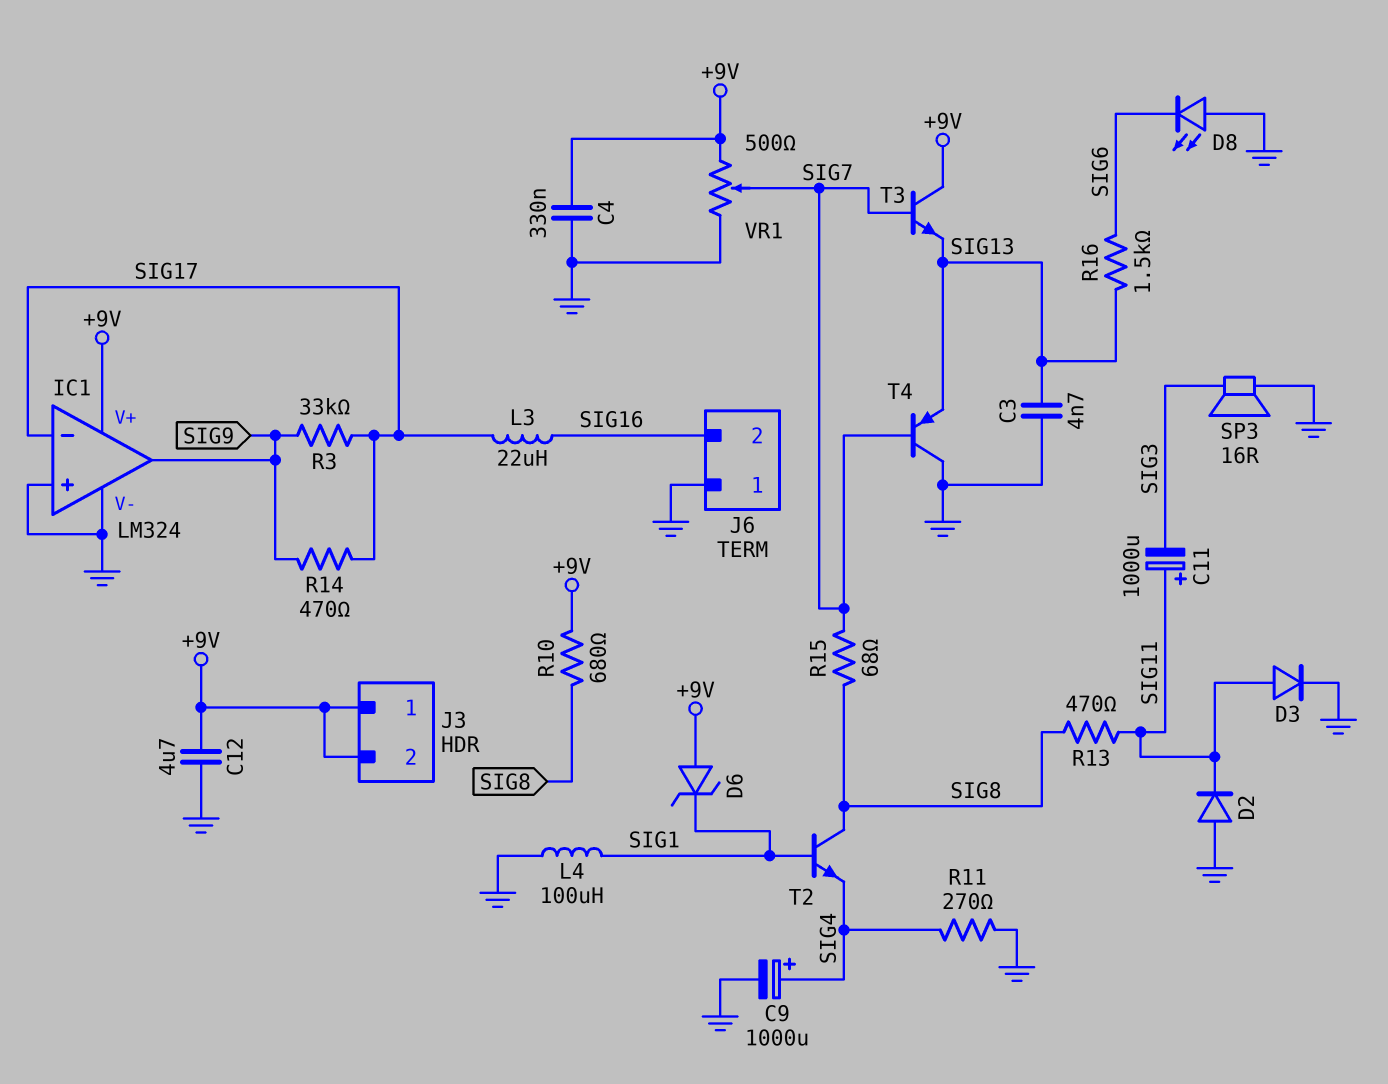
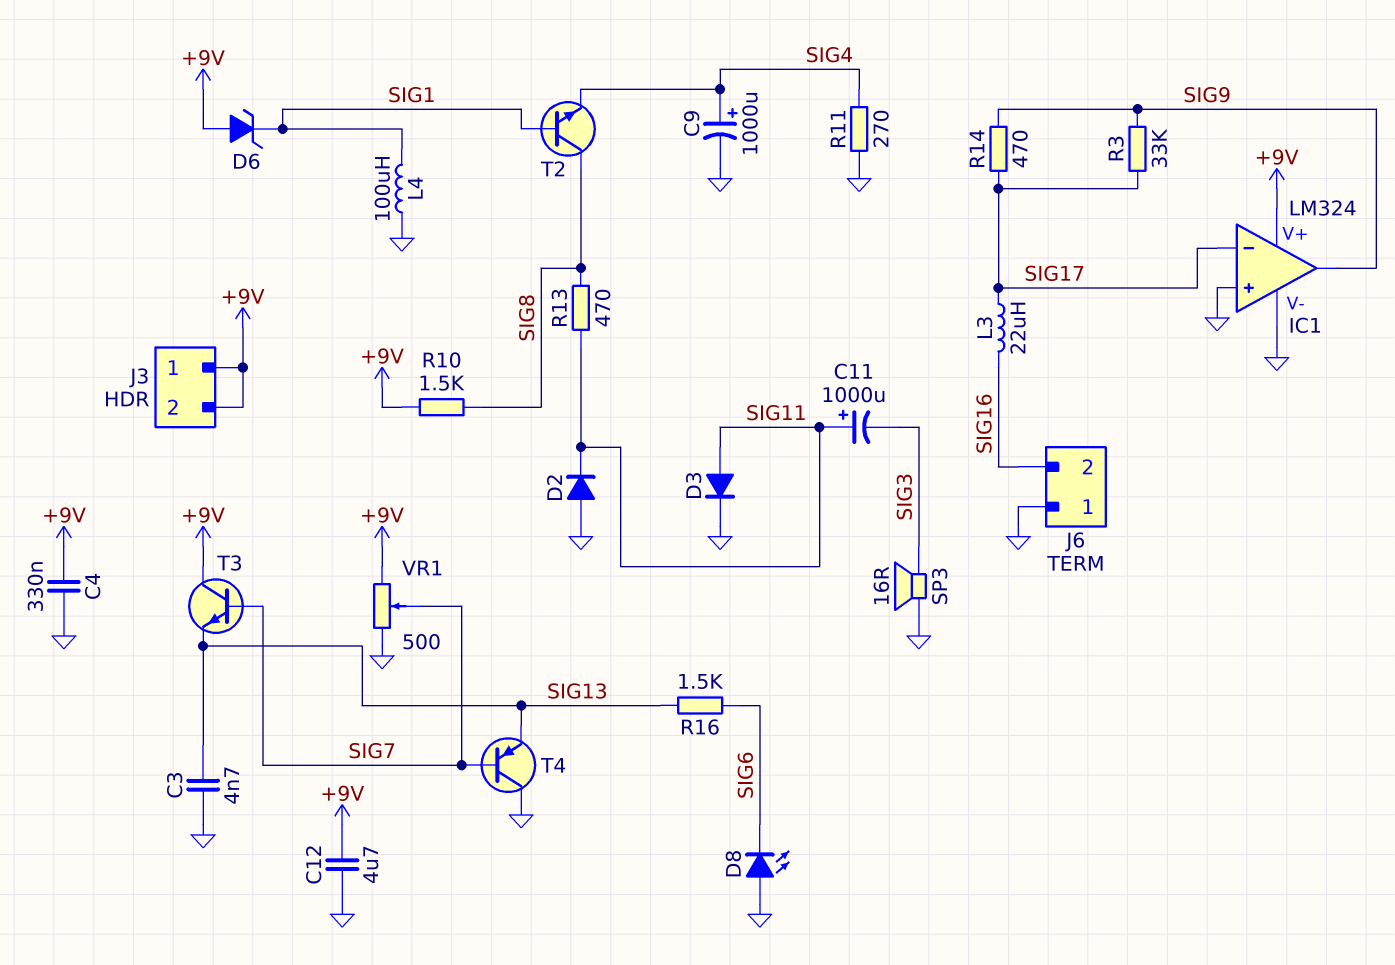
R10: 680 (+9V, SIG8) -> 1.5k (+9V, SIG8)
R15: 68 (SIG7, SIG8) -> none

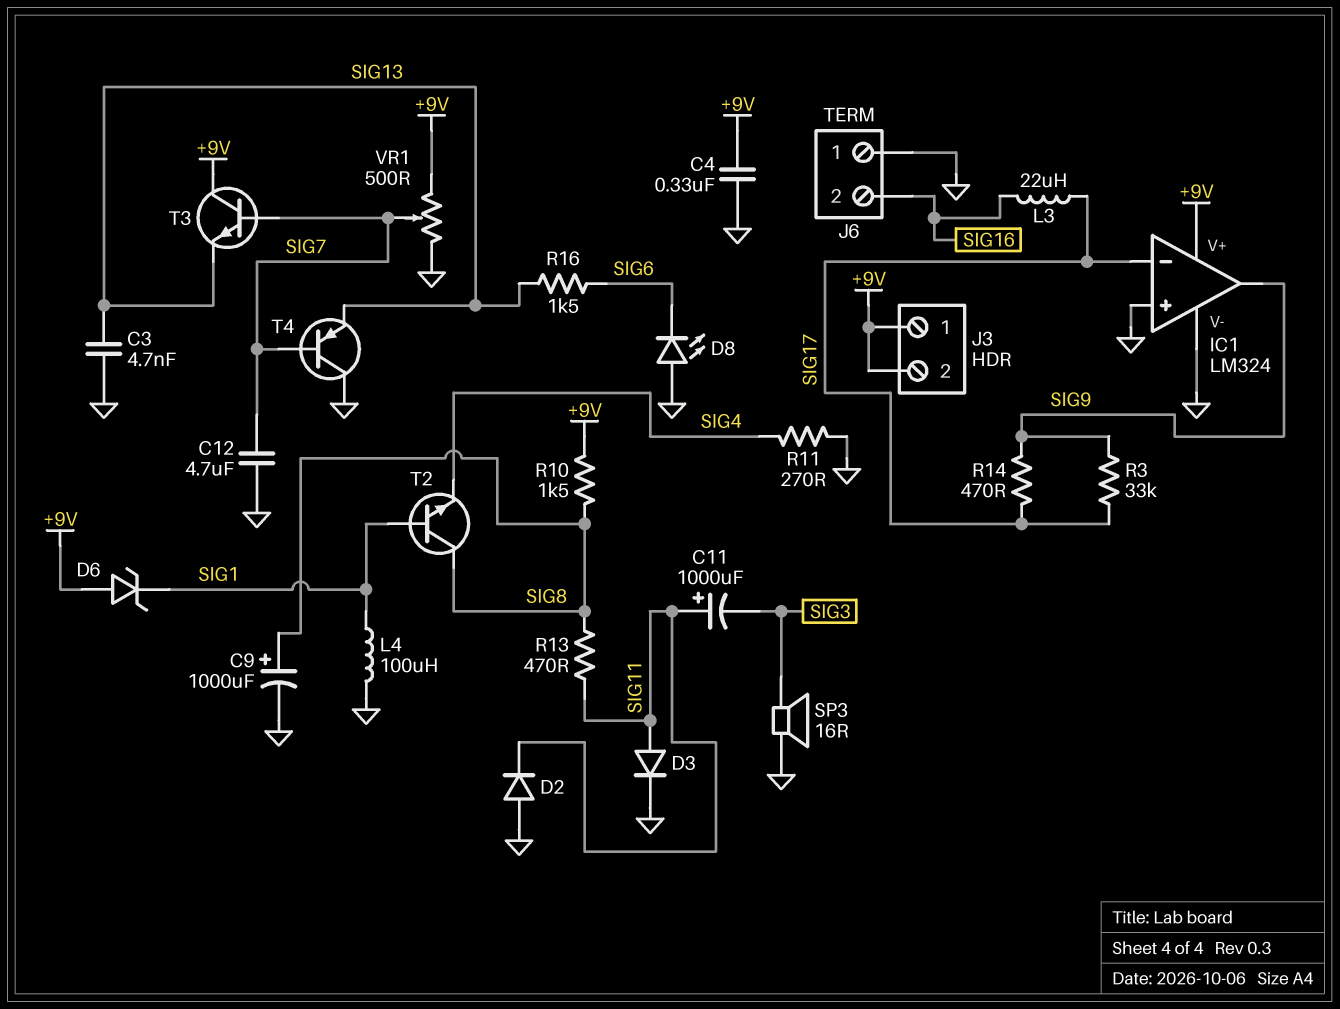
C9: 1000uF (plus SIG4, minus GND) -> 1000uF (plus SIG8, minus GND)
C12: 4.7uF (+9V, GND) -> 4.7uF (GND, SIG7)

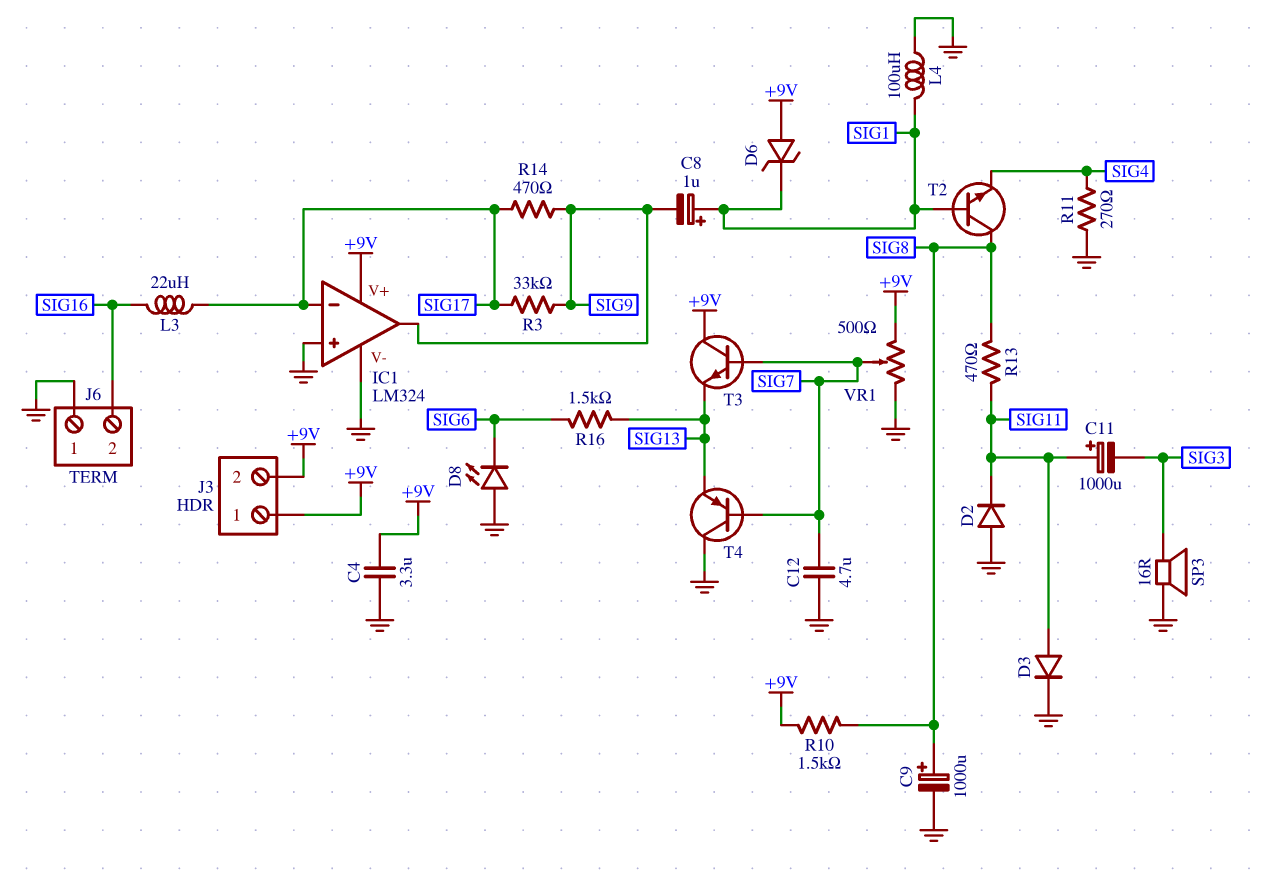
C3: 4.7nF (GND, SIG13) -> none
C4: 330nF (+9V, GND) -> 3.3uF (+9V, GND)
C8: none -> 1uF (plus SIG1, minus SIG9)

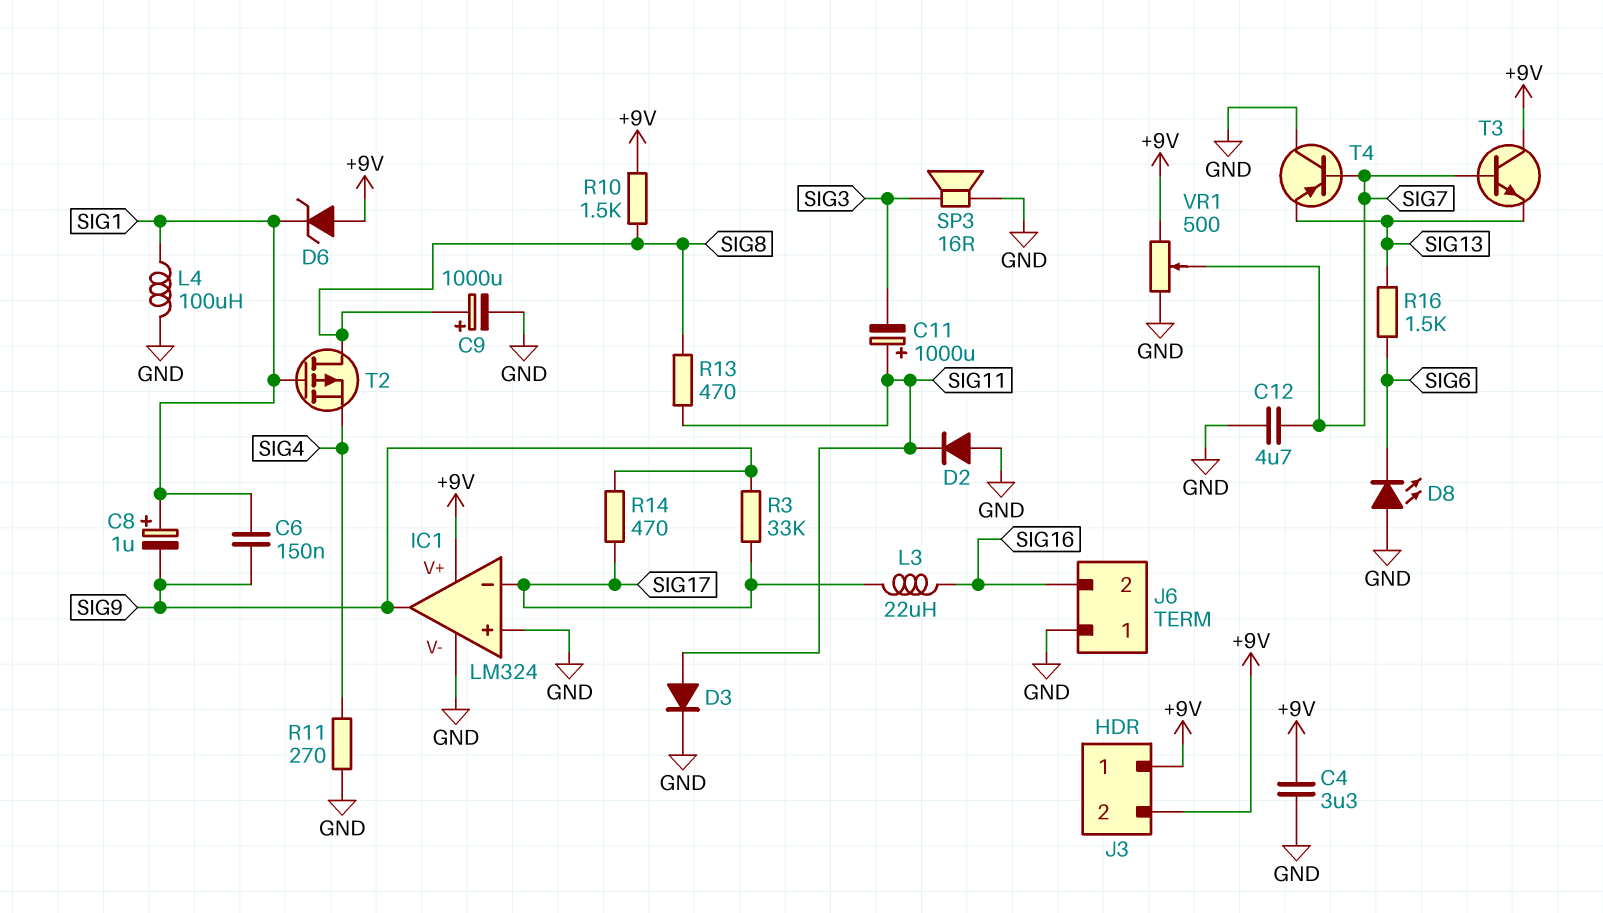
C6: none -> 150nF (SIG1, SIG9)
T2: NPN (B SIG1, C SIG8, E SIG4) -> PMOS (G SIG1, D SIG8, S SIG4)

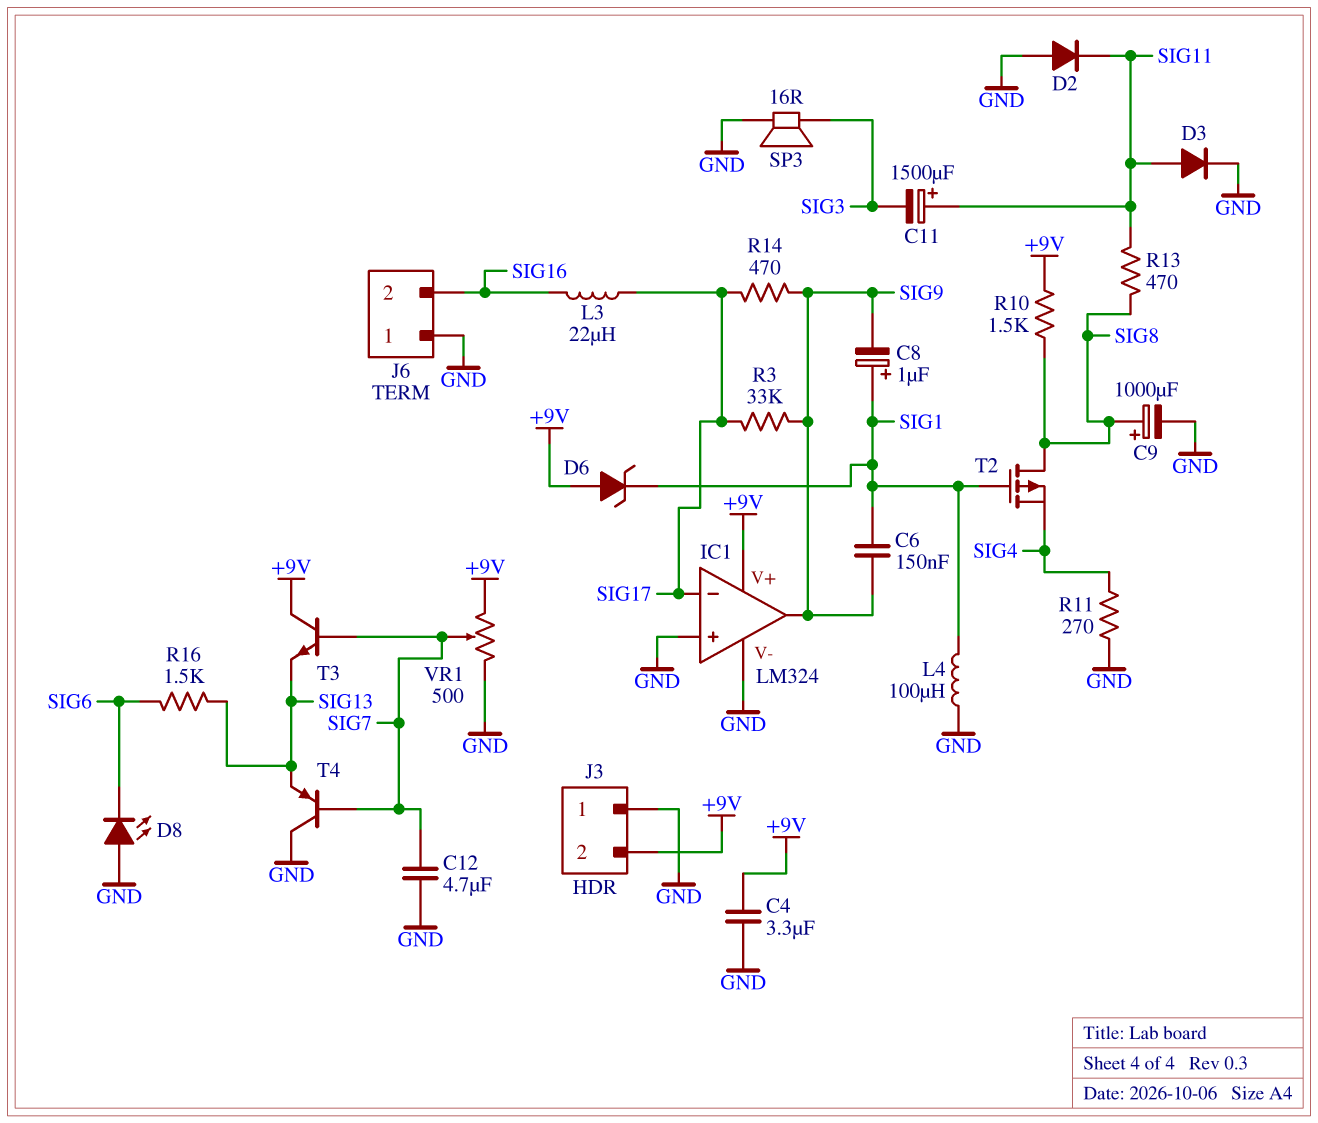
C11: 1000uF (plus SIG11, minus SIG3) -> 1500uF (plus SIG11, minus SIG3)
J3 pin 1: +9V -> GND

